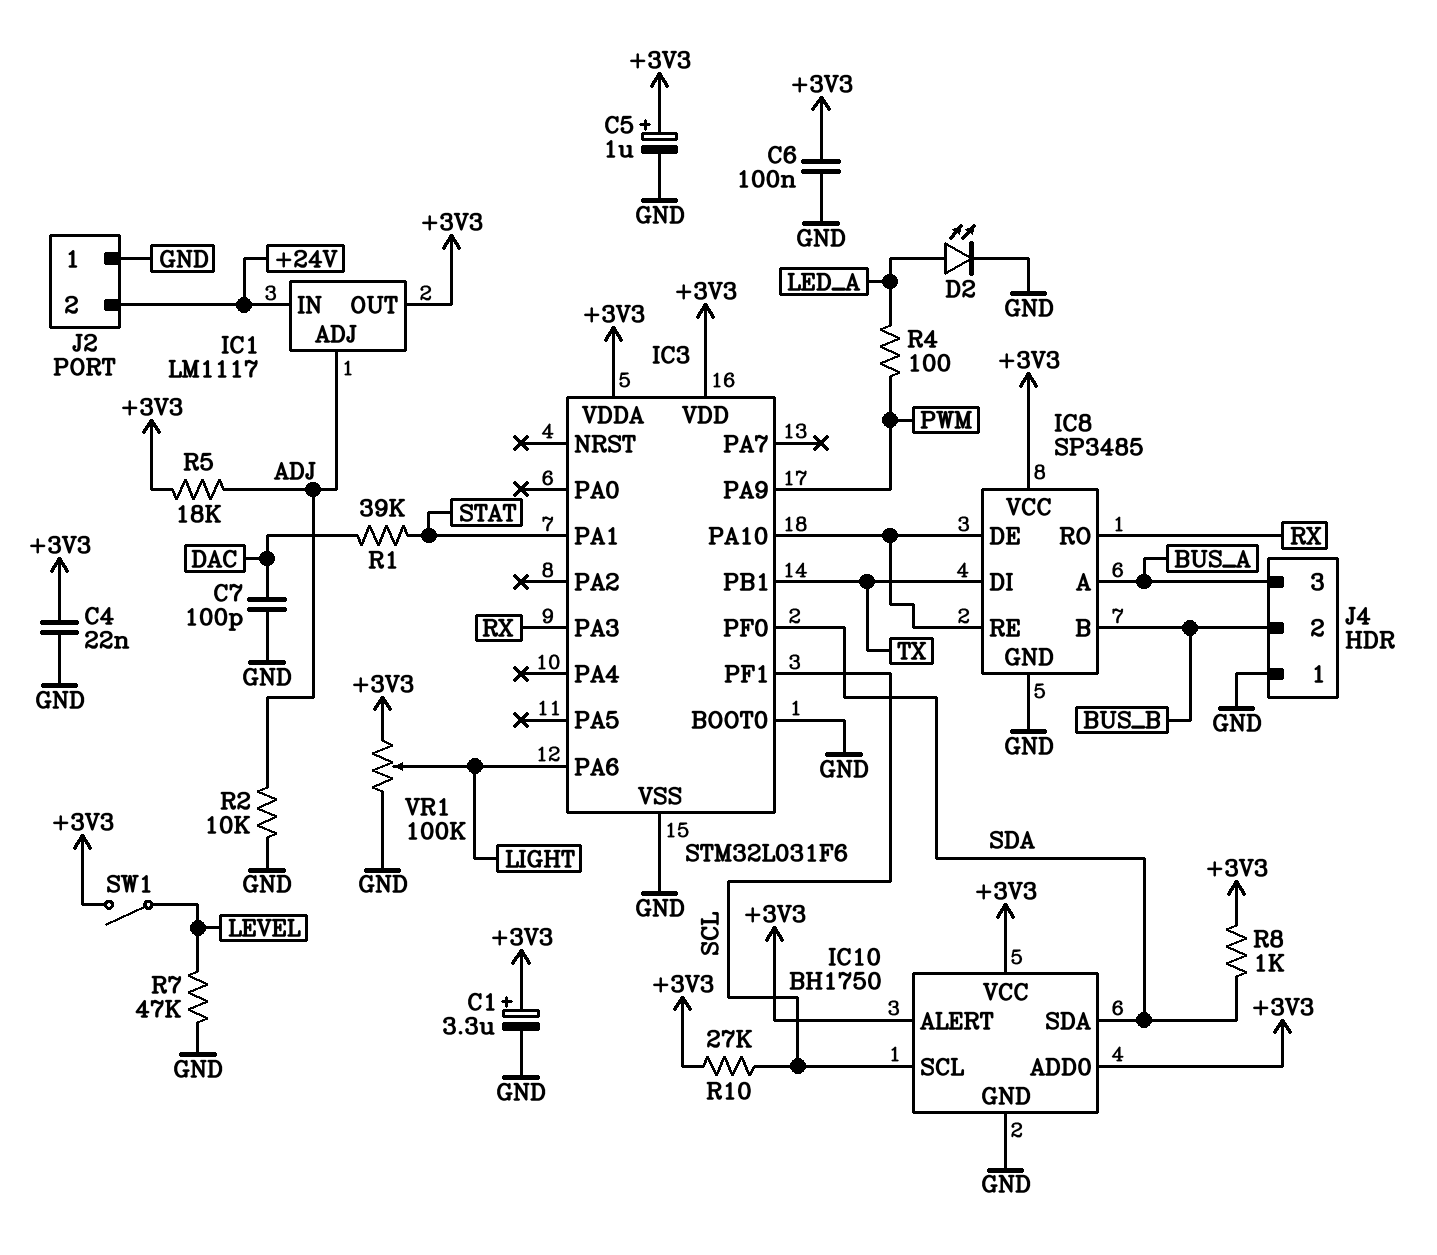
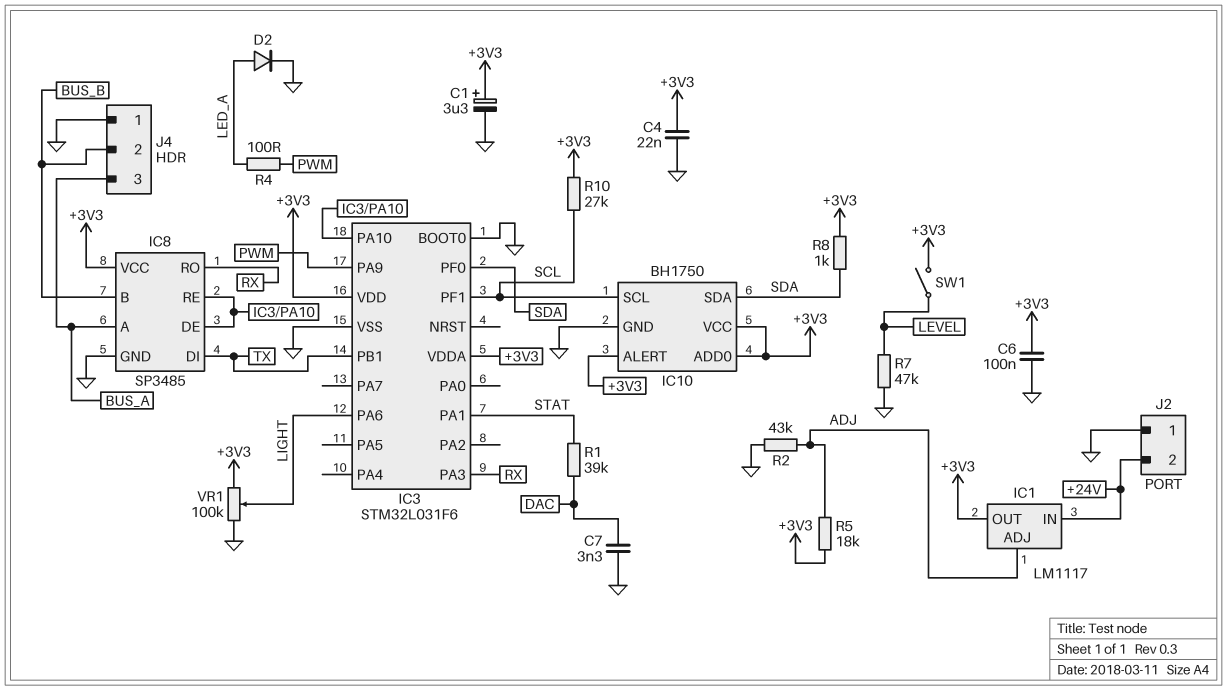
C5: 1uF (plus +3V3, minus GND) -> none
C7: 100pF (DAC, GND) -> 3.3nF (DAC, GND)
D2: LED (A LED_A, K GND) -> diode (A LED_A, K GND)
R2: 10k (ADJ, GND) -> 43k (ADJ, GND)

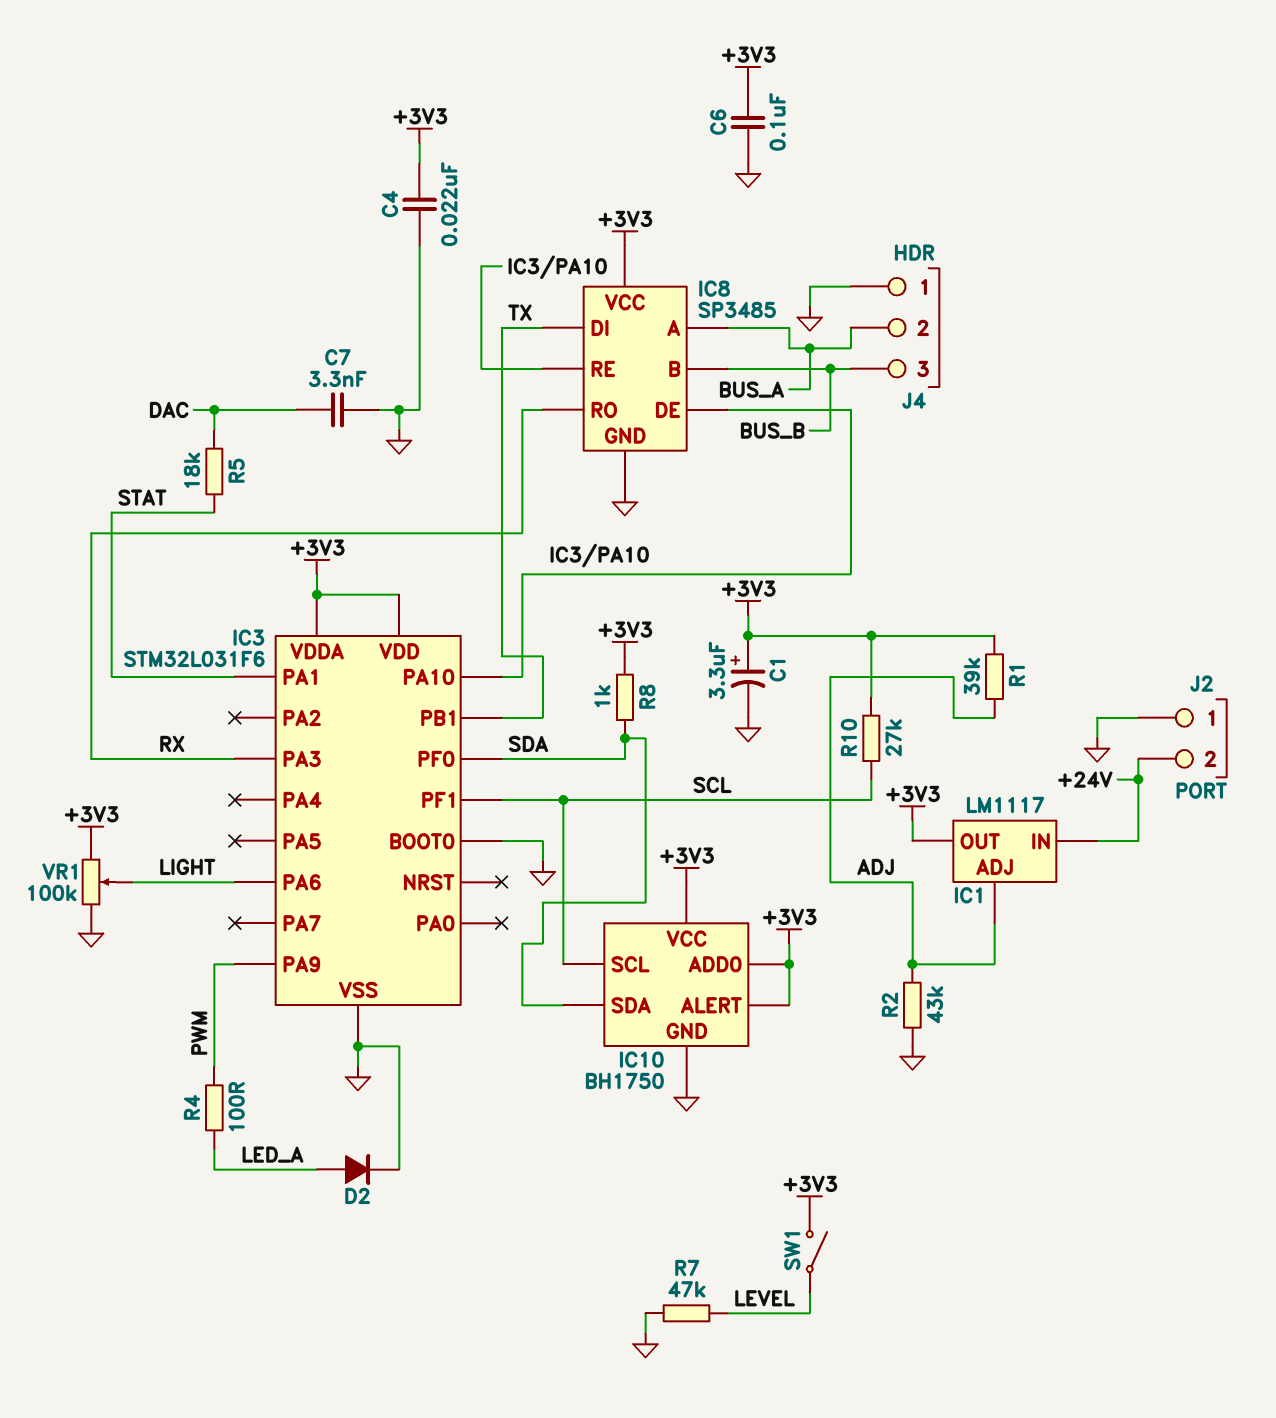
J4 pin 2: BUS_B -> BUS_A
J4 pin 3: BUS_A -> BUS_B
R1: 39k (DAC, STAT) -> 39k (+3V3, ADJ)
R5: 18k (+3V3, ADJ) -> 18k (DAC, STAT)

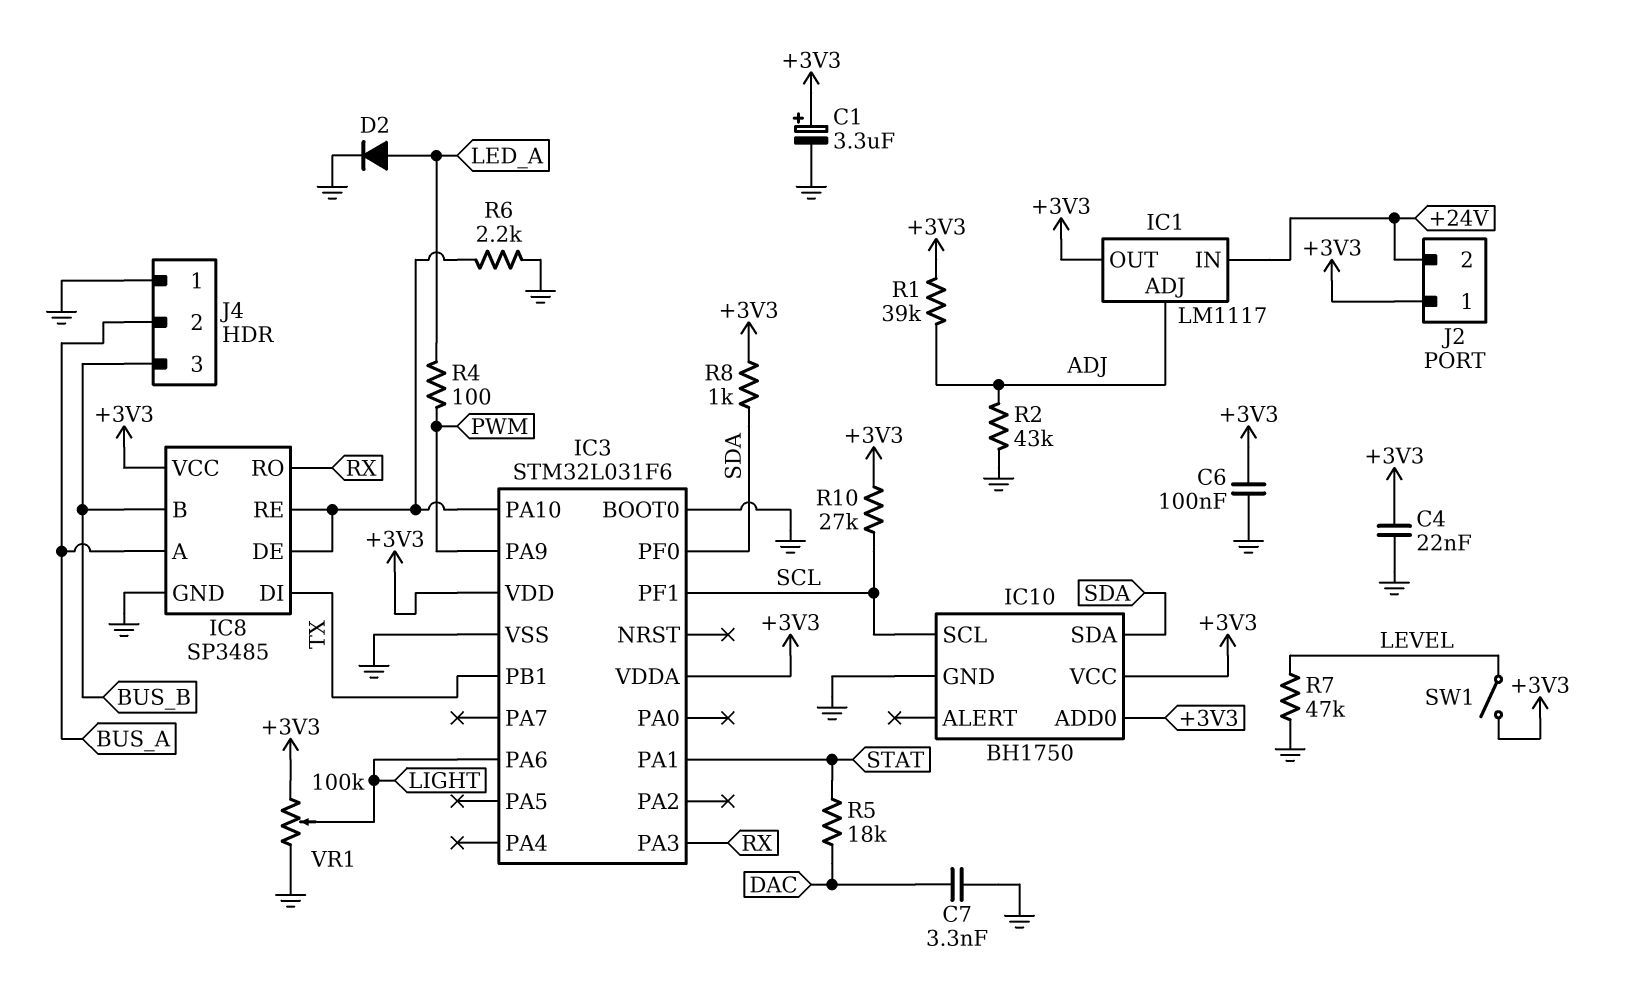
IC10 pin ALERT: +3V3 -> none
J2 pin 1: GND -> +3V3
R6: none -> 2.2k (GND, IC3/PA10)

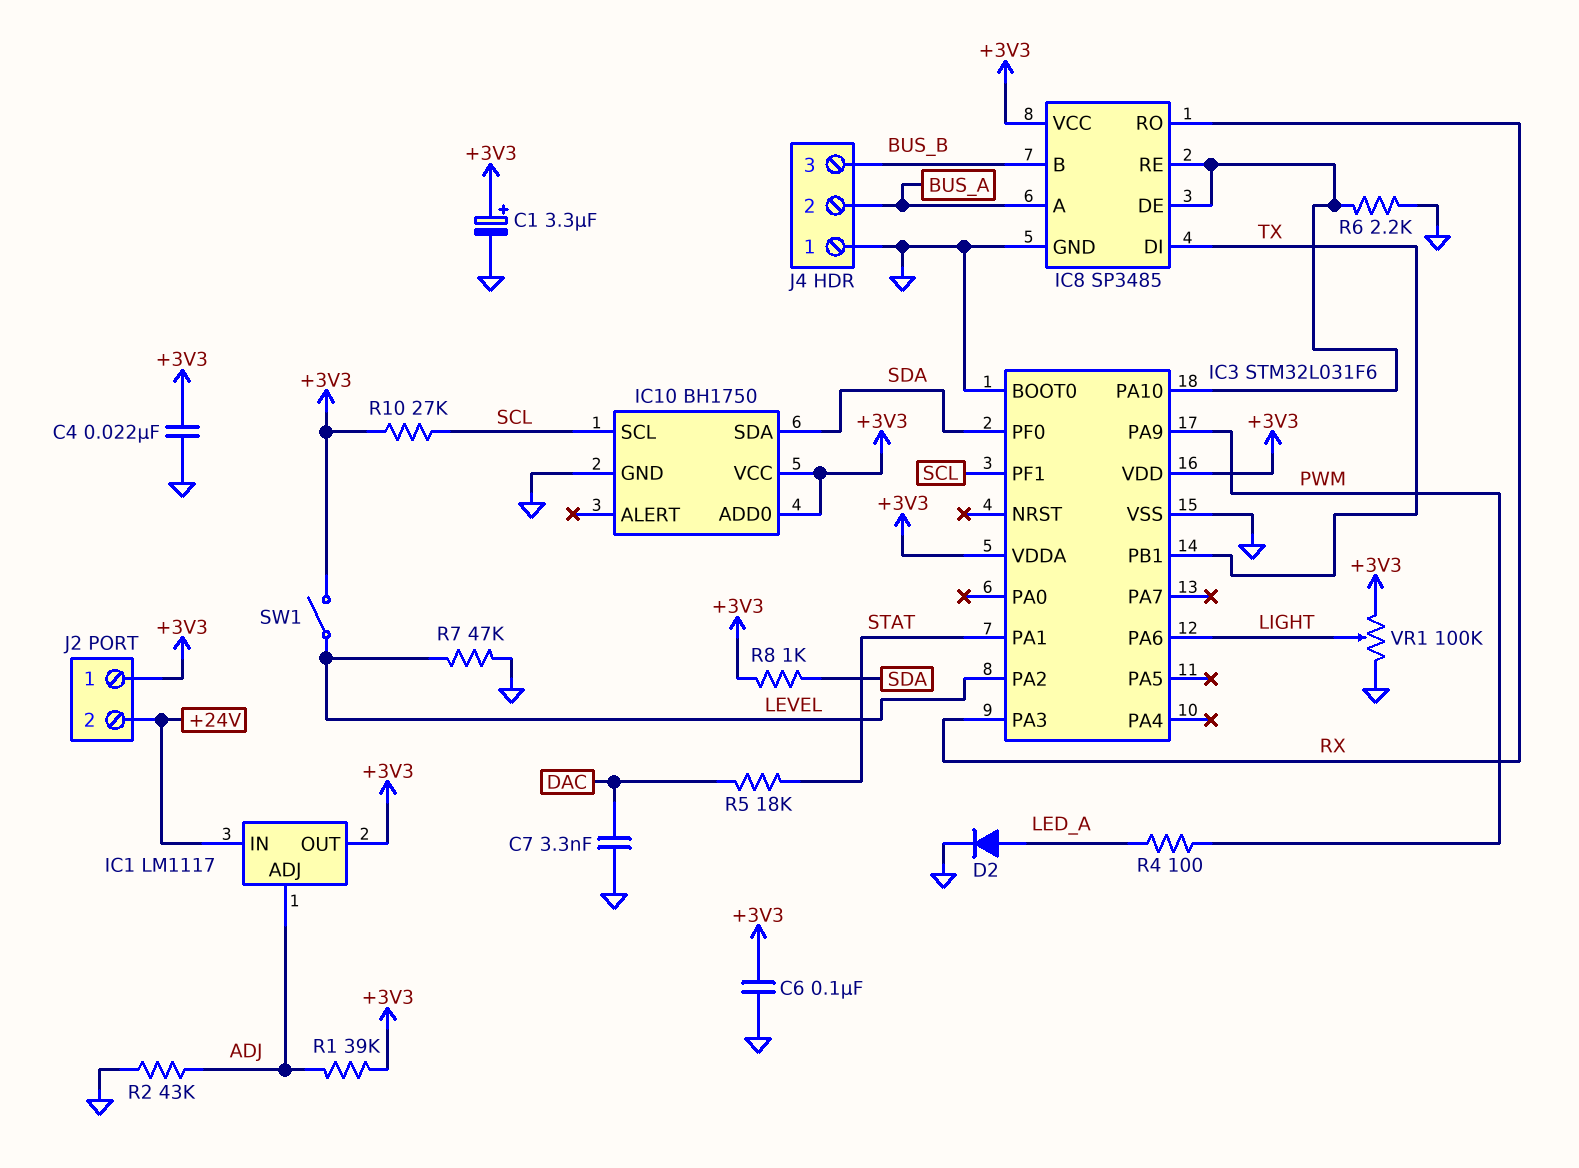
IC3 pin PA2: none -> LEVEL

